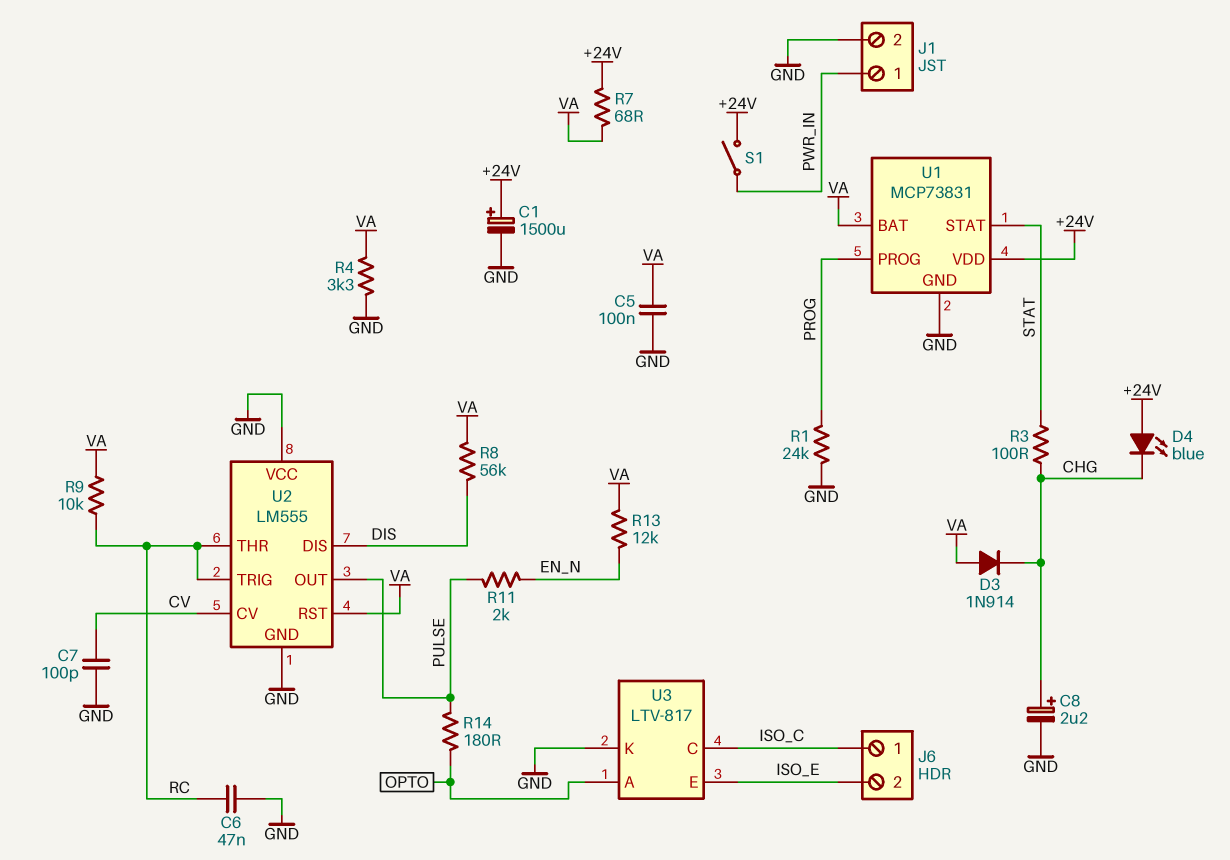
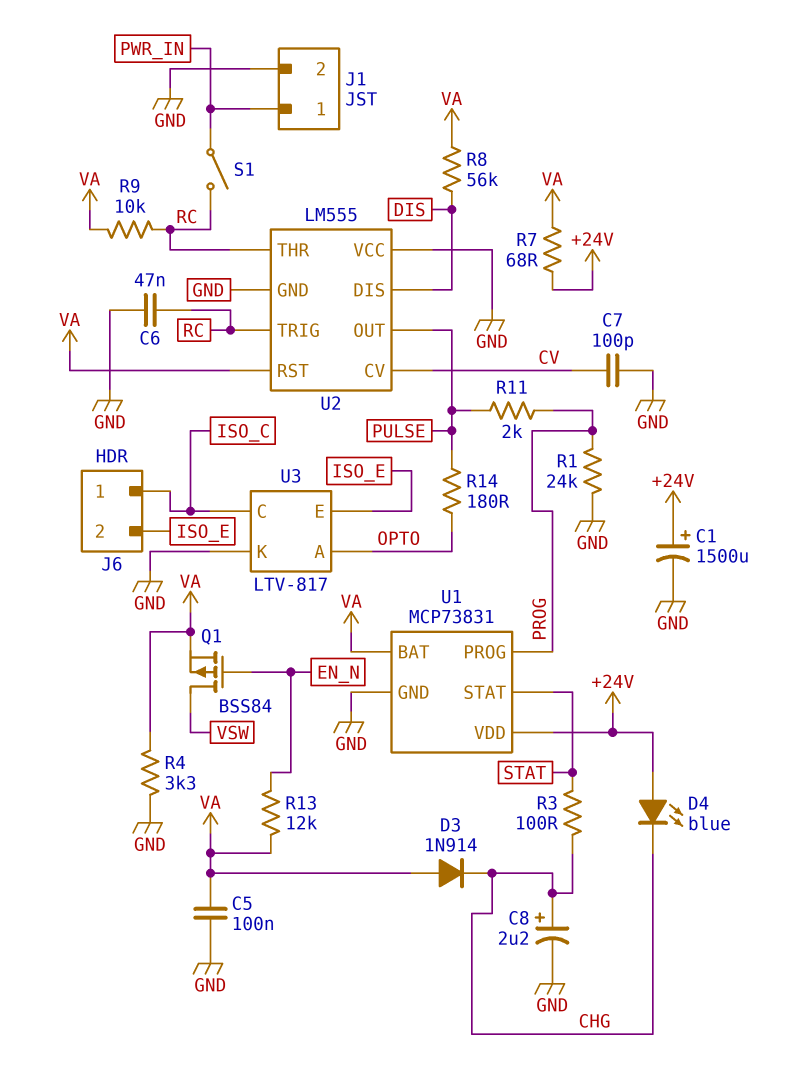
Q1: none -> PMOS BSS84 (G EN_N, D VSW, S VA)
R11: 2k (EN_N, PULSE) -> 2k (PROG, PULSE)
S1: switch (+24V, PWR_IN) -> switch (PWR_IN, RC)

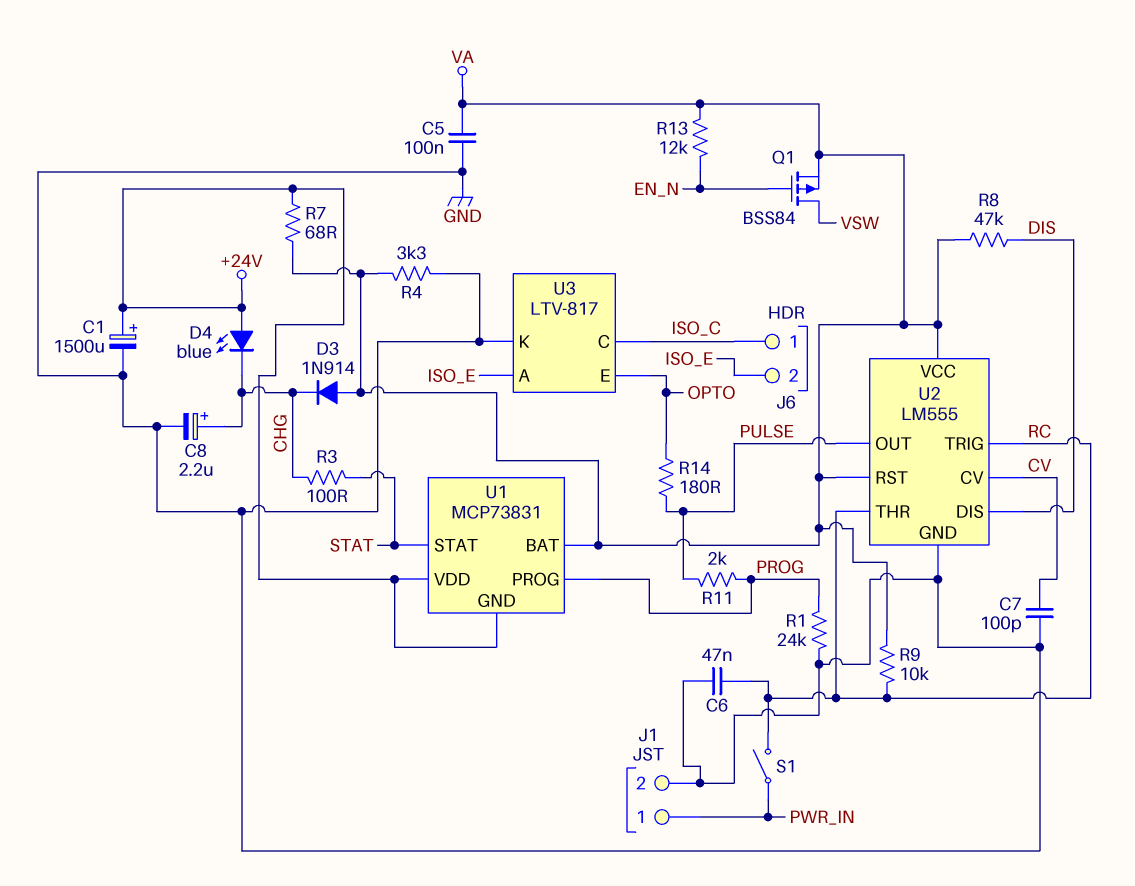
R8: 56k (DIS, VA) -> 47k (DIS, VA)
U1 pin GND: GND -> +24V
U2 pin VCC: GND -> VA
U3 pin A: OPTO -> ISO_E
U3 pin E: ISO_E -> OPTO

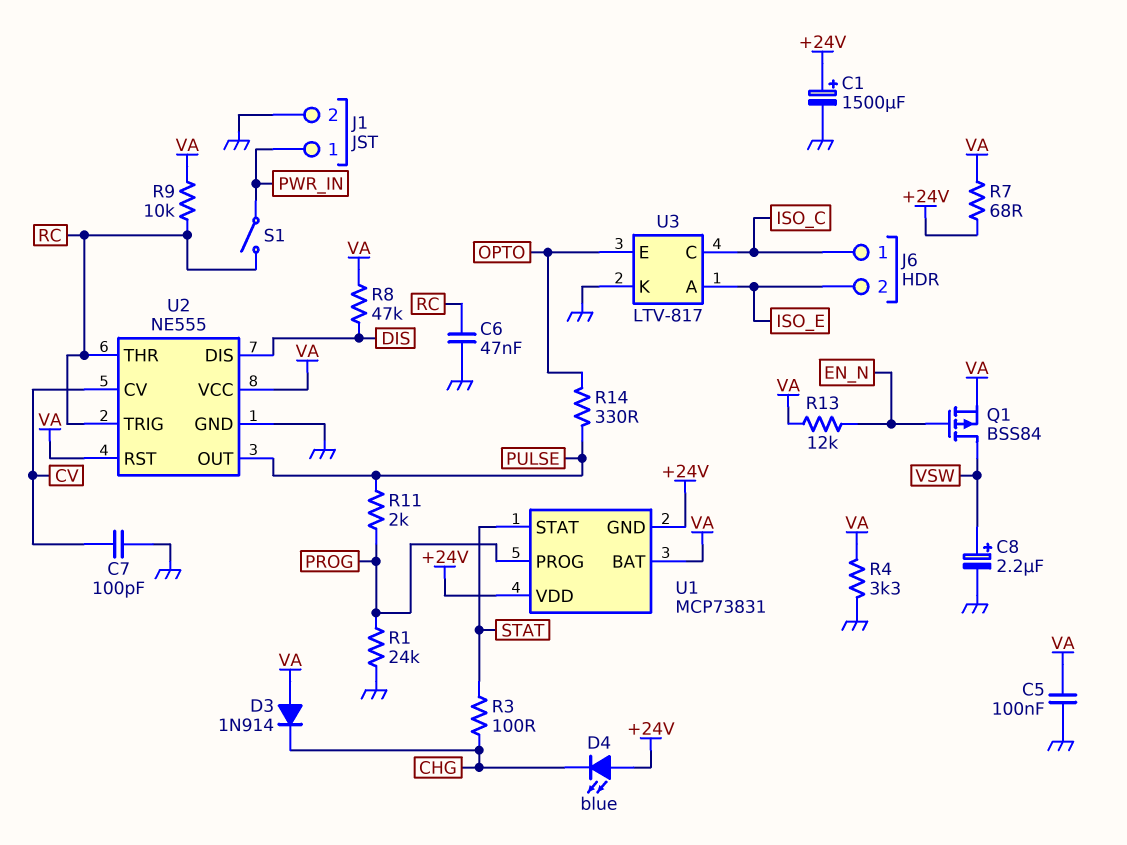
C8: 2.2uF (plus CHG, minus GND) -> 2.2uF (plus VSW, minus GND)
R14: 180 (OPTO, PULSE) -> 330 (OPTO, PULSE)
U2: LM555 -> NE555

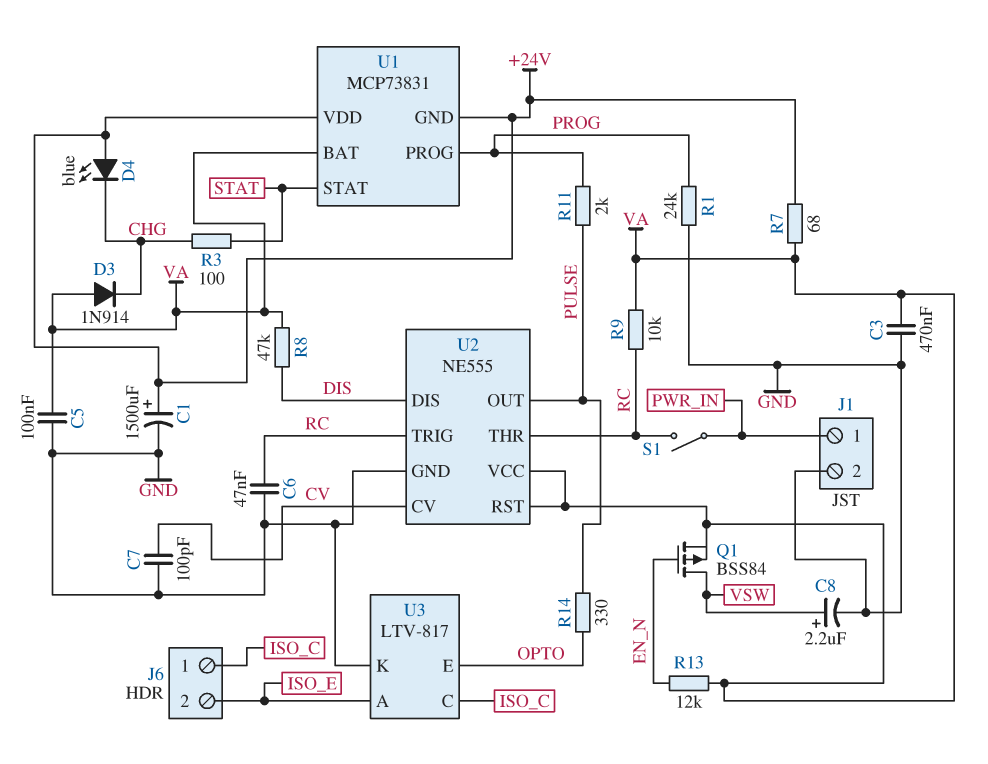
C3: none -> 470nF (GND, VA)
R4: 3.3k (GND, VA) -> none

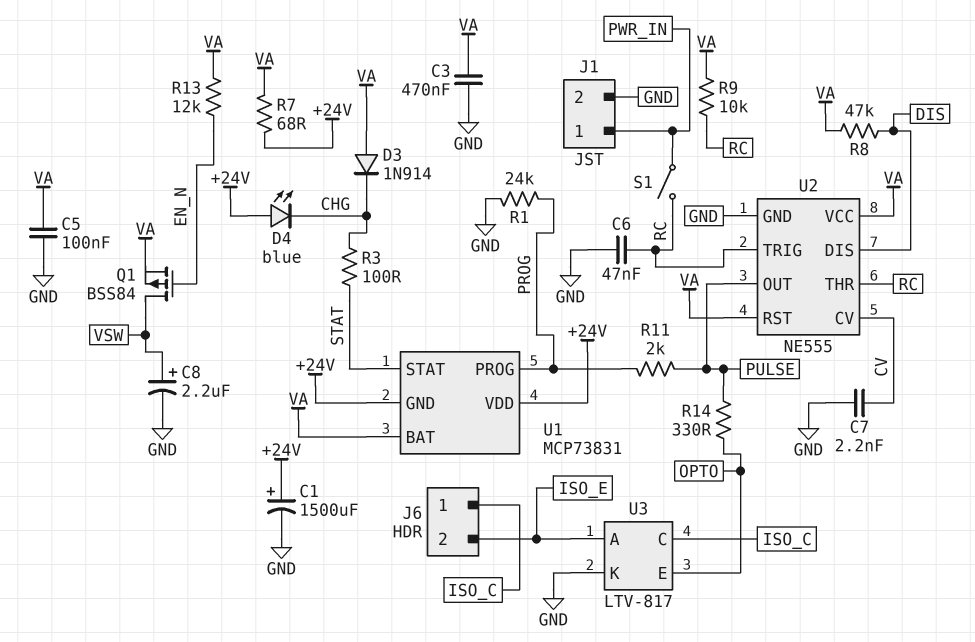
C7: 100pF (CV, GND) -> 2.2nF (CV, GND)

